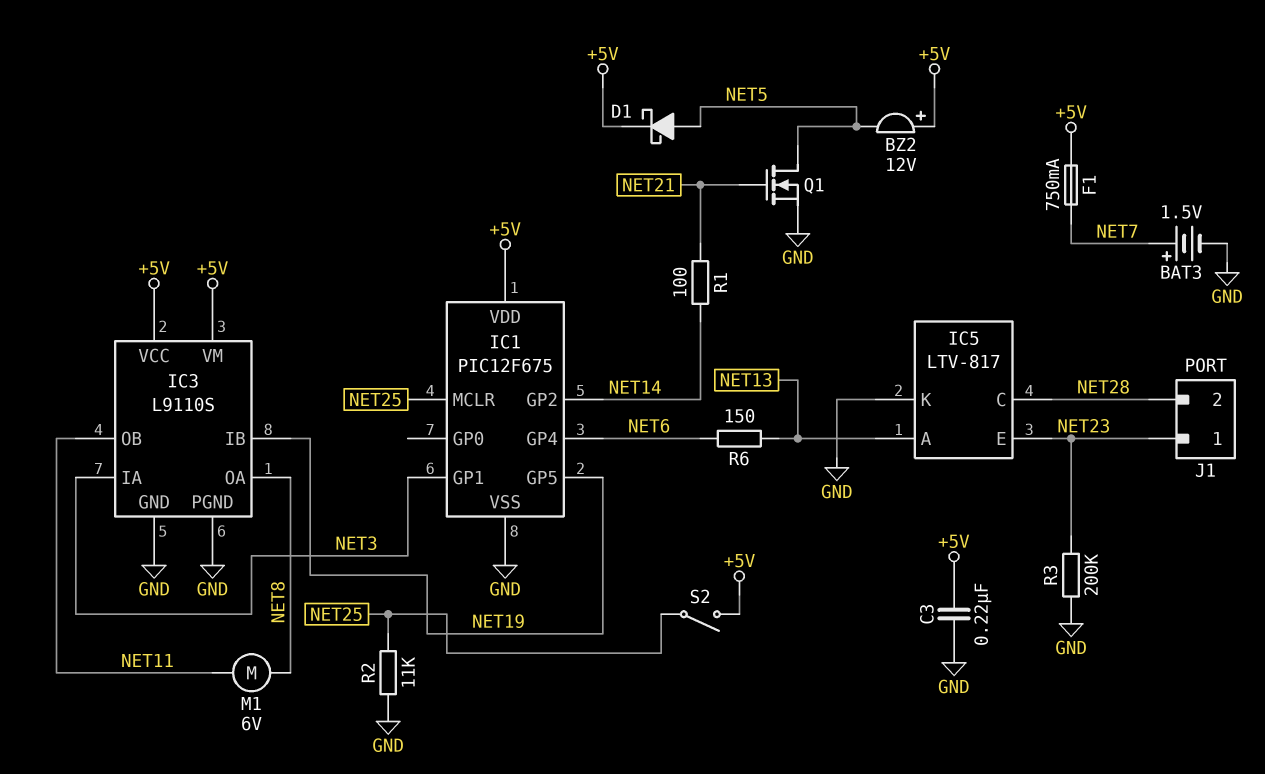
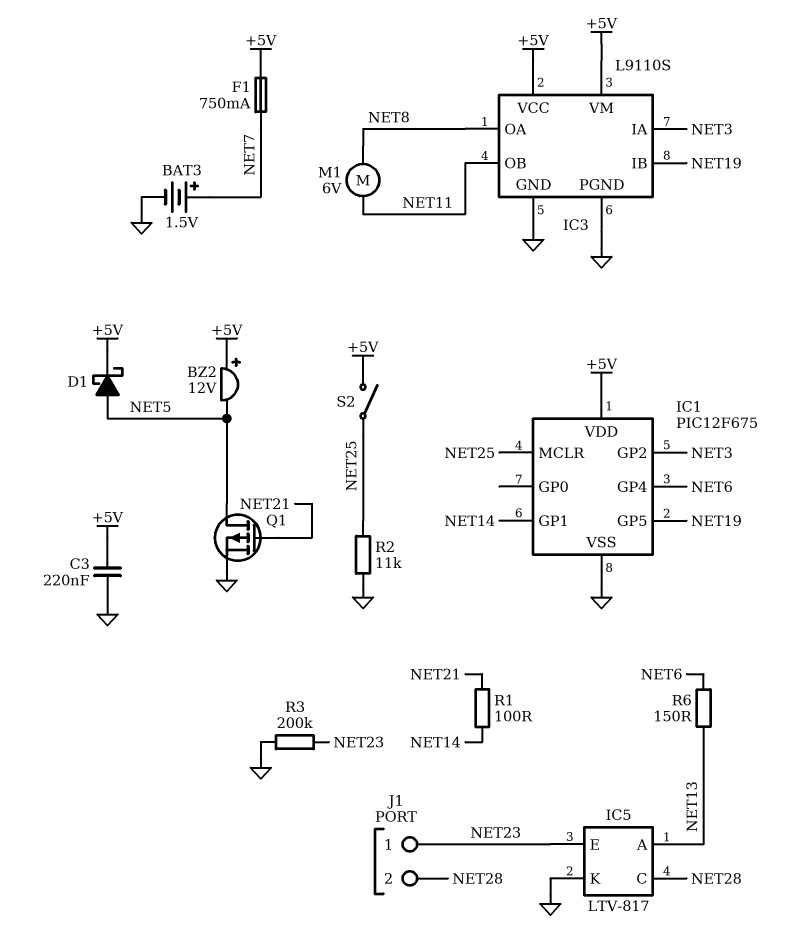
IC1 pin GP1: NET3 -> NET14
IC1 pin GP2: NET14 -> NET3
Q1: NMOS (G NET21, D NET5, S GND) -> PMOS (G NET21, D NET5, S GND)

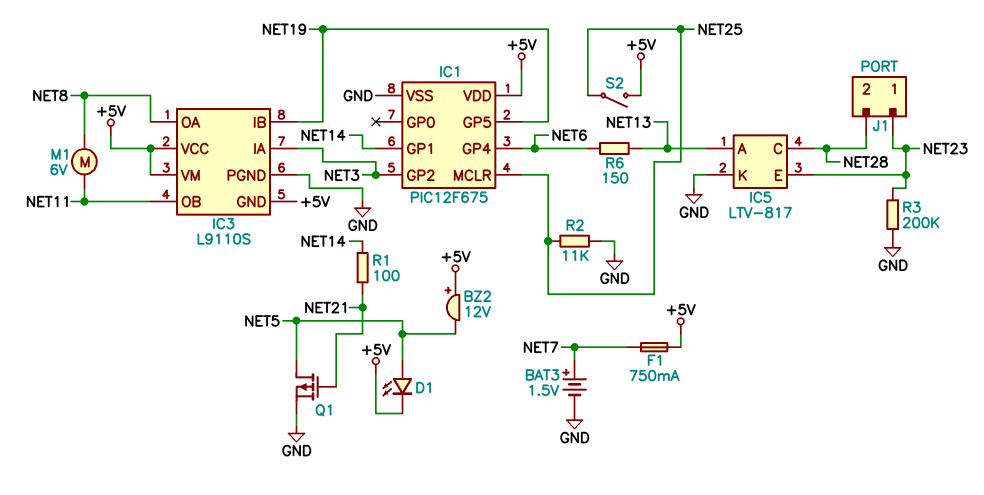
C3: 220nF (+5V, GND) -> none
D1: schottky (A NET5, K +5V) -> LED (A NET5, K +5V)
IC3 pin GND: GND -> +5V

